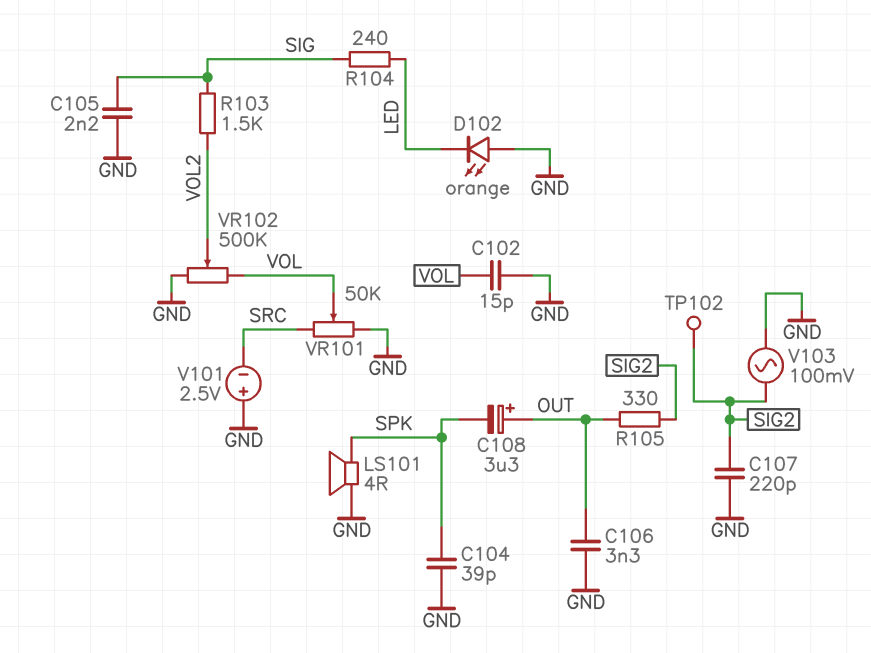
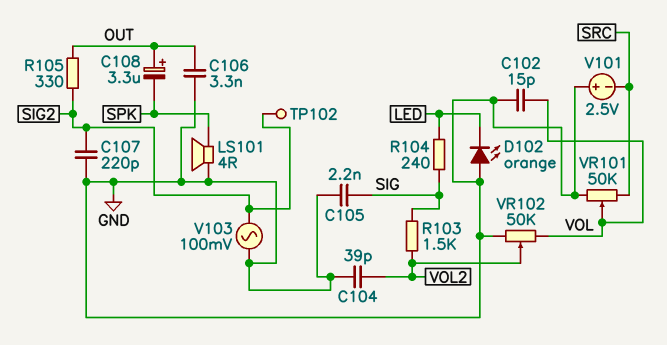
C104: 39pF (GND, SPK) -> 39pF (GND, VOL2)
VR102: 500k (GND, VOL, wiper VOL2) -> 50k (GND, VOL, wiper VOL2)

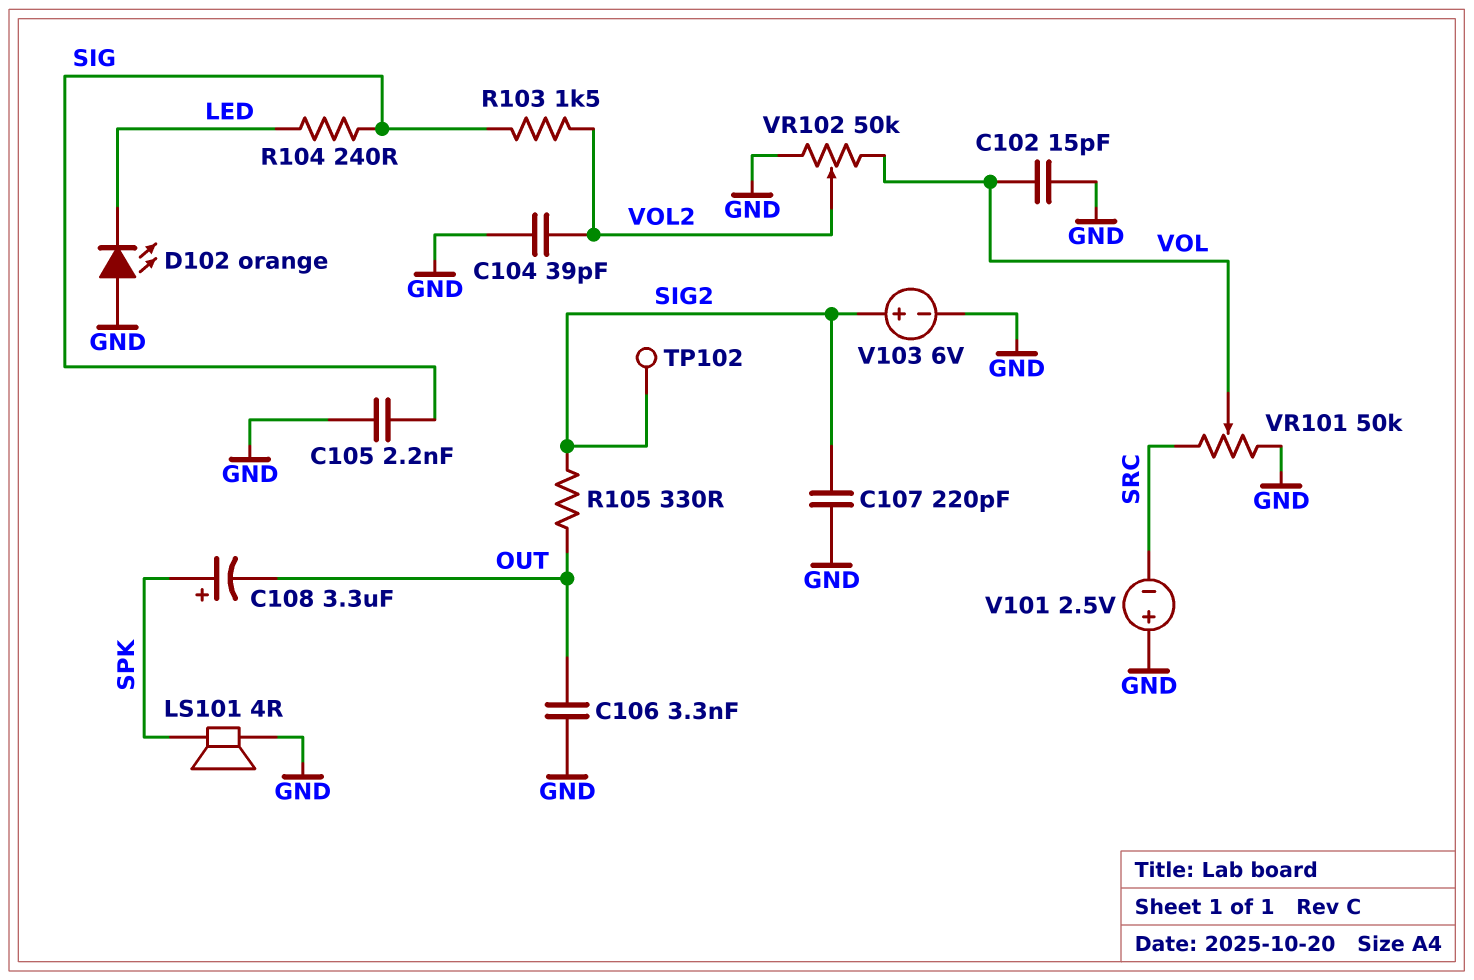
C108: 3.3uF (plus OUT, minus SPK) -> 3.3uF (plus SPK, minus OUT)
V103: AC 100mV (GND, SIG2) -> 6V (plus SIG2, minus GND)

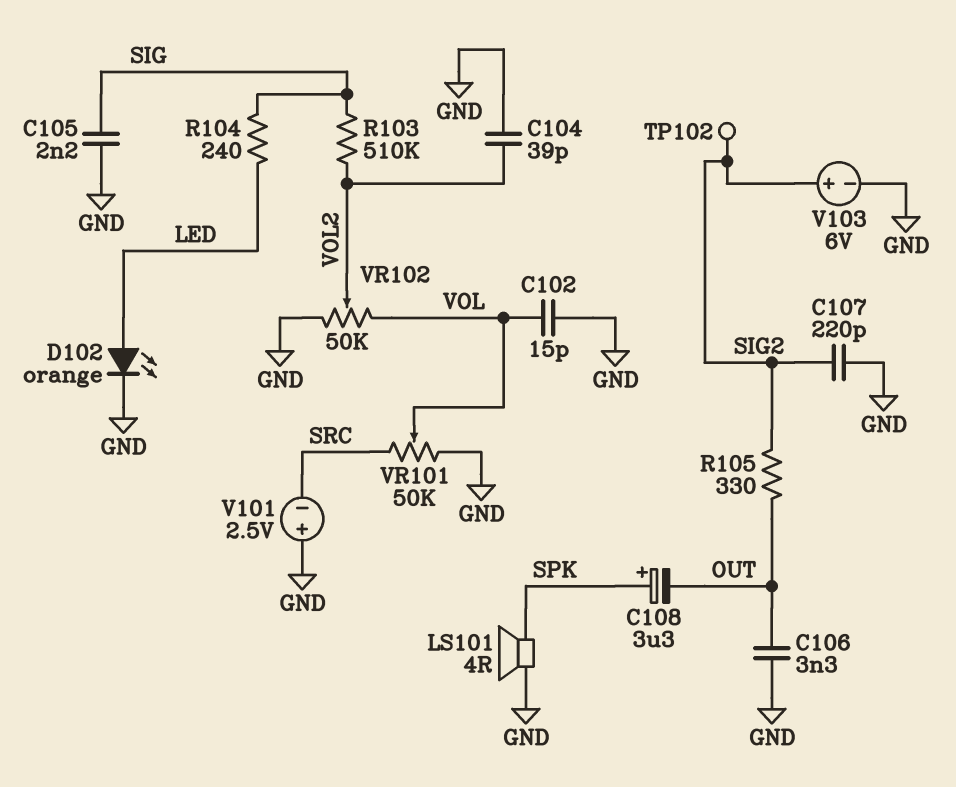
D102: LED orange (A GND, K LED) -> LED orange (A LED, K GND)
R103: 1.5k (SIG, VOL2) -> 510k (SIG, VOL2)

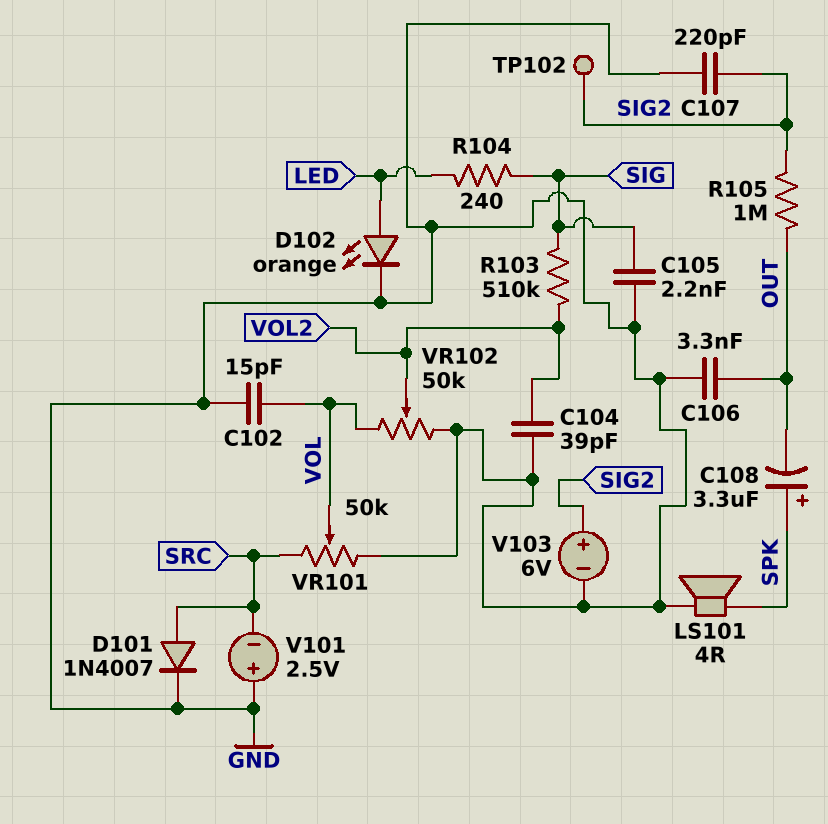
D101: none -> diode 1N4007 (A SRC, K GND)
R105: 330 (OUT, SIG2) -> 1M (OUT, SIG2)

